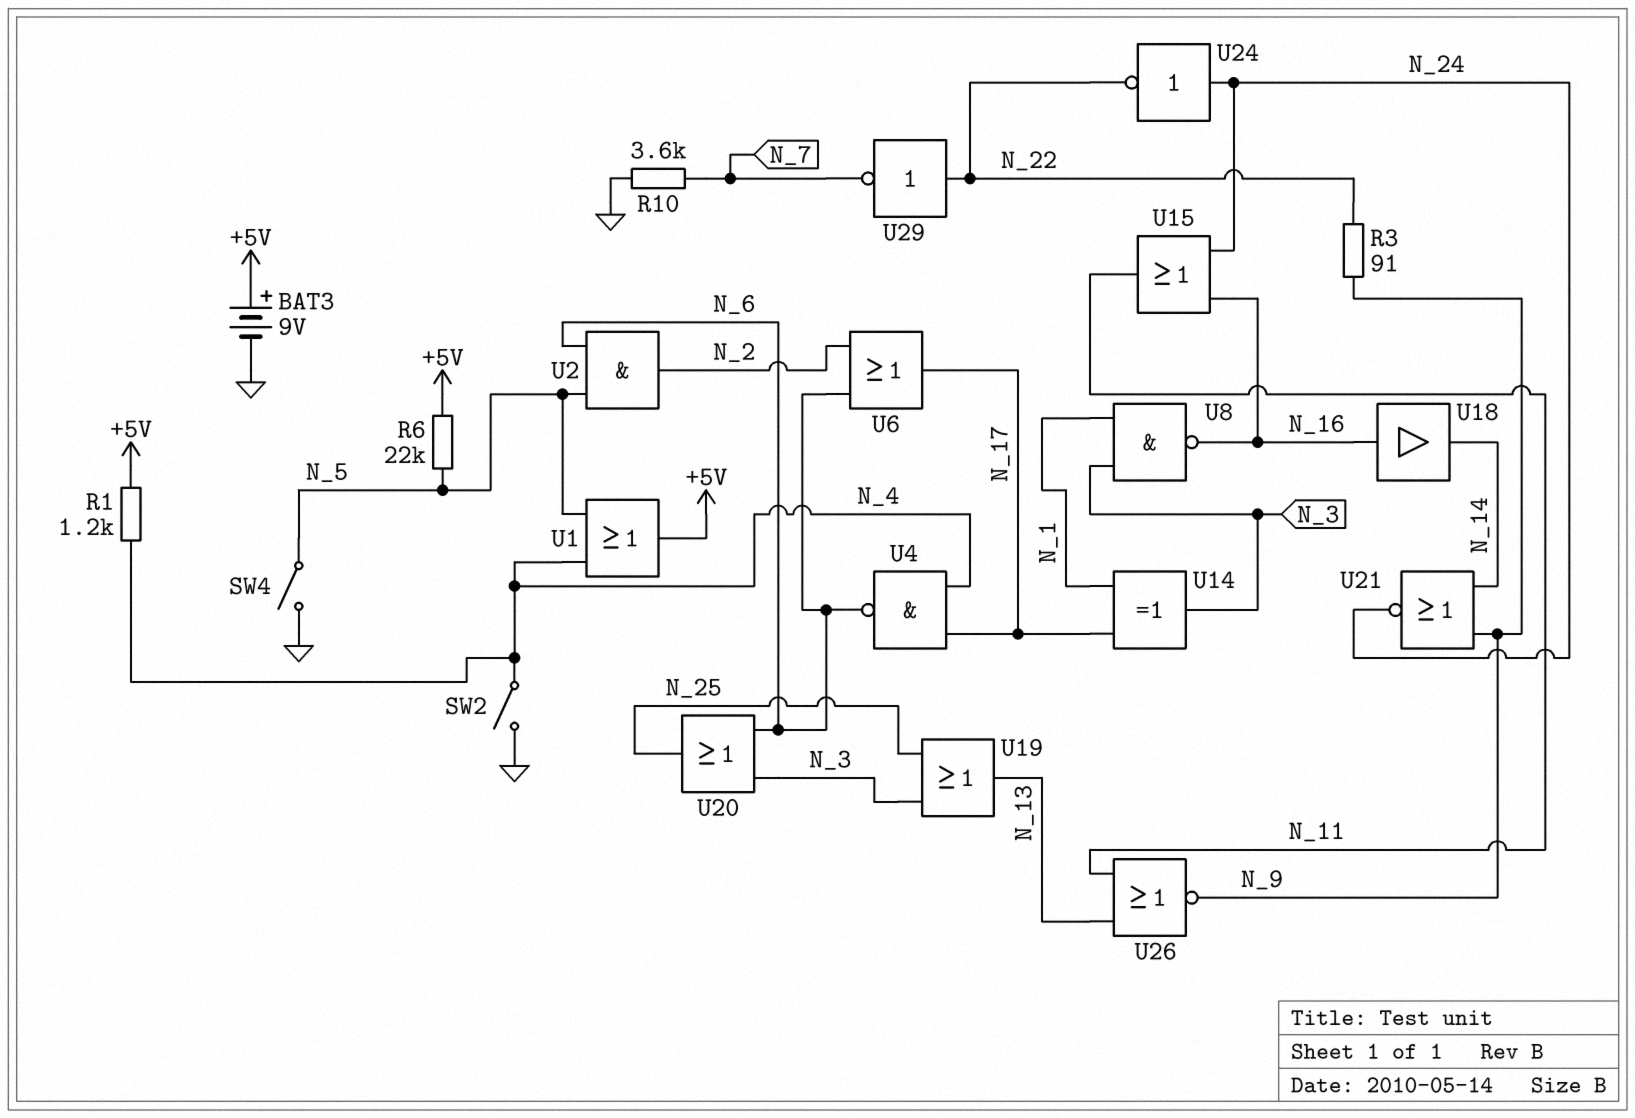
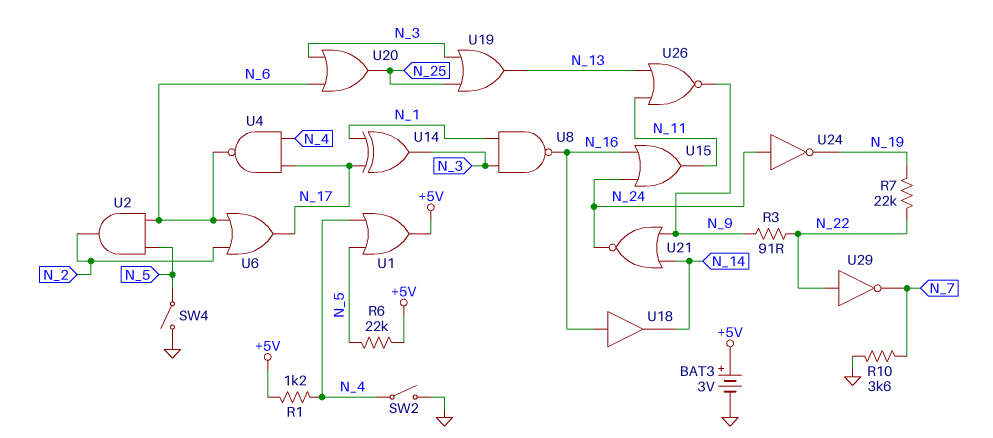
BAT3: 9V (plus +5V, minus GND) -> 3V (plus +5V, minus GND)
R7: none -> 22k (N_19, N_22)
U24: NOT (in N_24, out N_22) -> NOT (in N_24, out N_19)

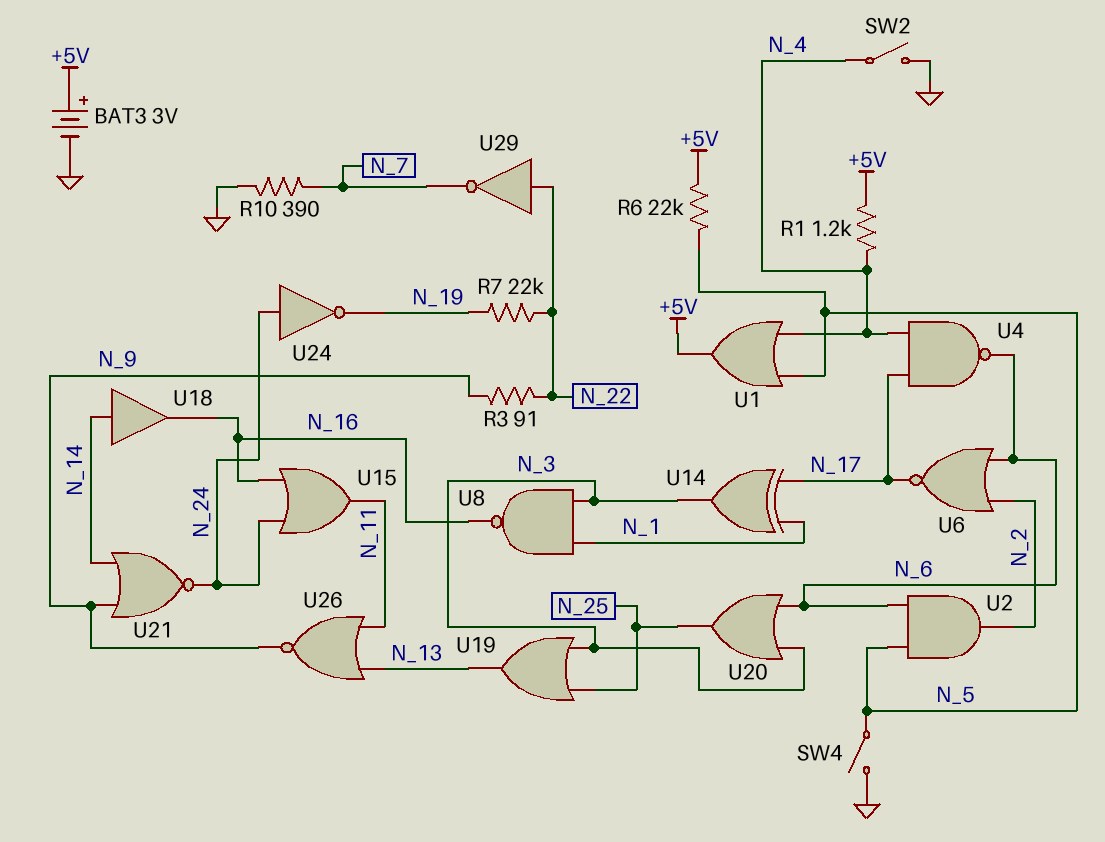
R10: 3.6k (GND, N_7) -> 390 (GND, N_7)
U6: OR (in N_2, in N_6, out N_17) -> NOR (in N_2, in N_6, out N_17)
U18: buffer (in N_16, out N_14) -> buffer (in N_14, out N_16)

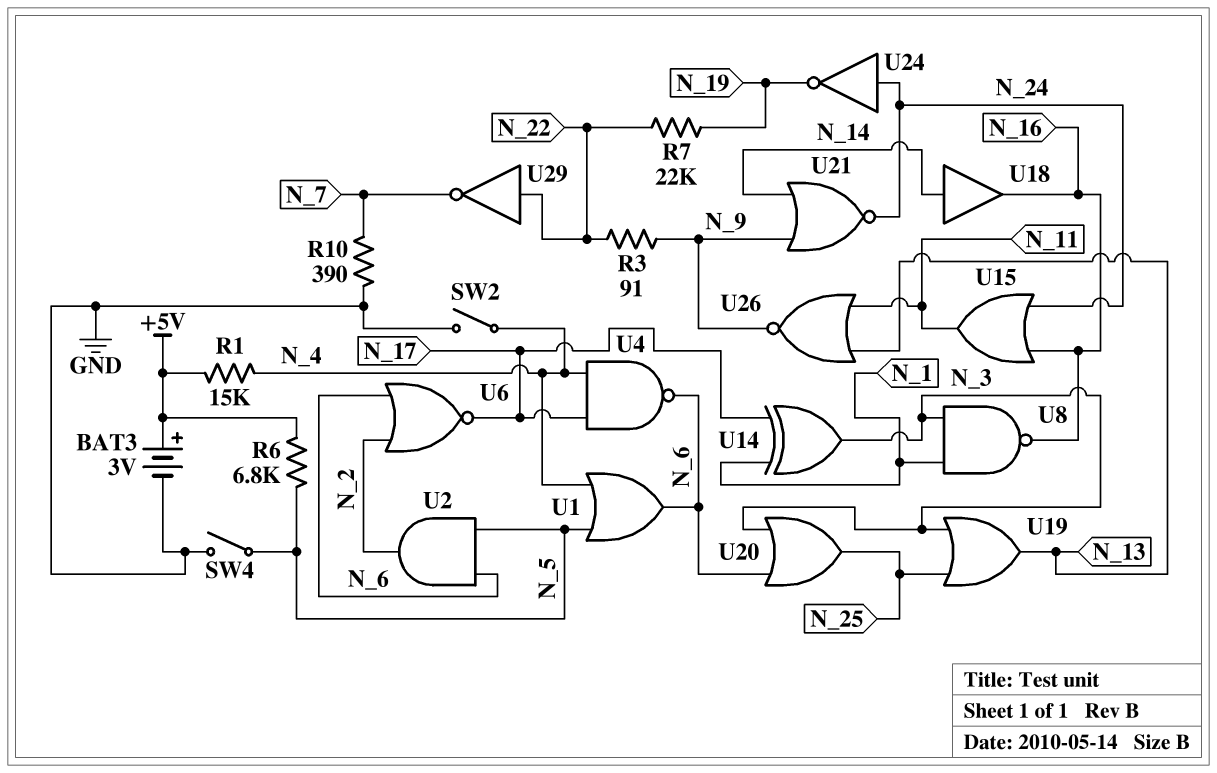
R1: 1.2k (+5V, N_4) -> 15k (+5V, N_4)
R6: 22k (+5V, N_5) -> 6.8k (+5V, N_5)
U1: OR (in N_4, in N_5, out +5V) -> OR (in N_4, in N_5, out N_6)

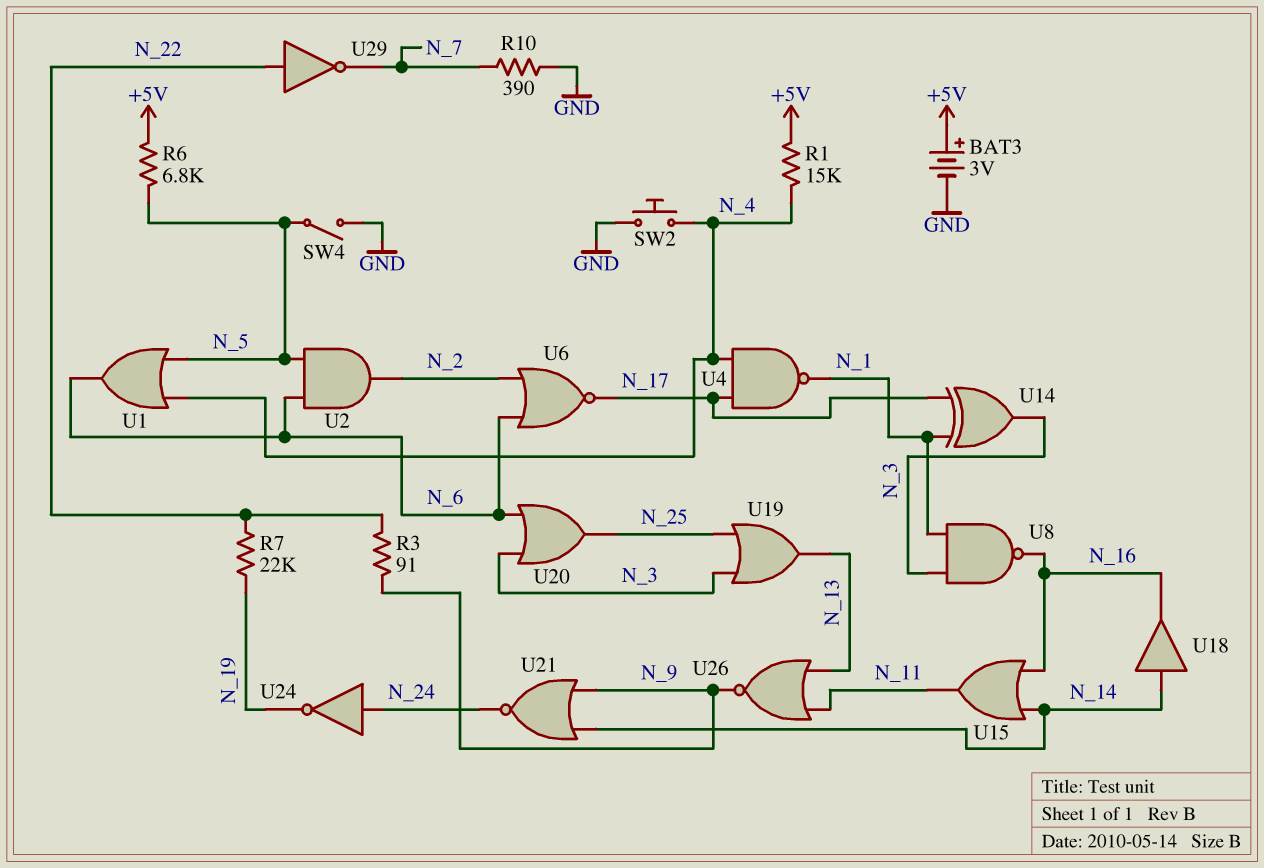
SW2: switch (GND, N_4) -> button (GND, N_4)
U4: NAND (in N_4, in N_17, out N_6) -> NAND (in N_4, in N_17, out N_1)
U15: OR (in N_16, in N_24, out N_11) -> OR (in N_14, in N_16, out N_11)

